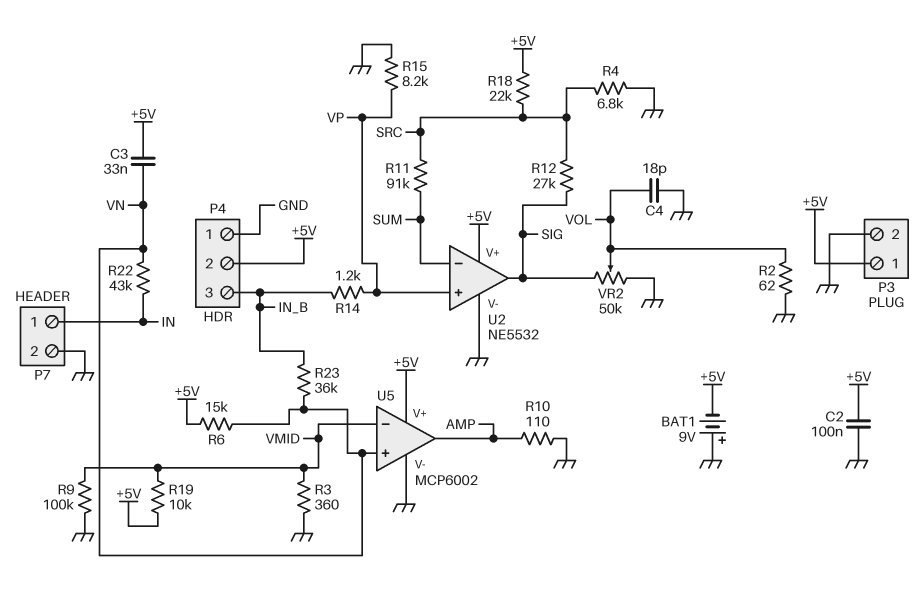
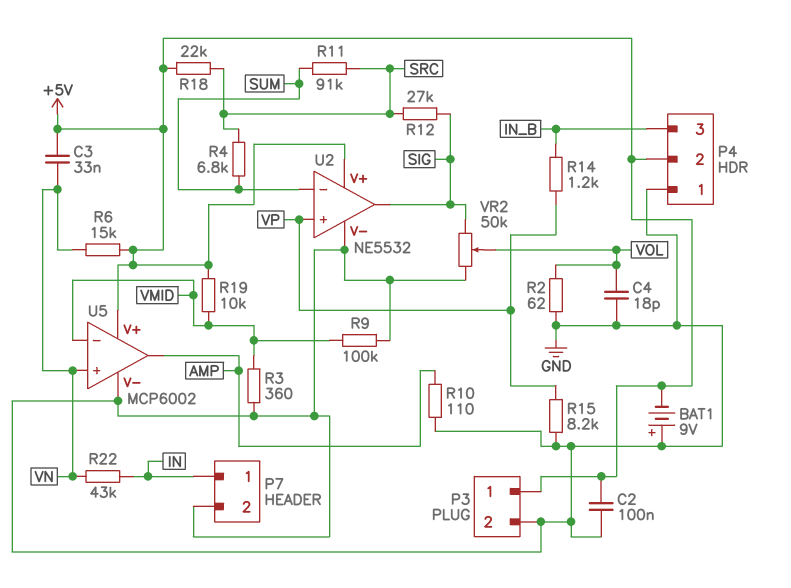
R4: 6.8k (GND, SRC) -> 6.8k (SRC, SUM)
R23: 36k (IN_B, VN) -> none

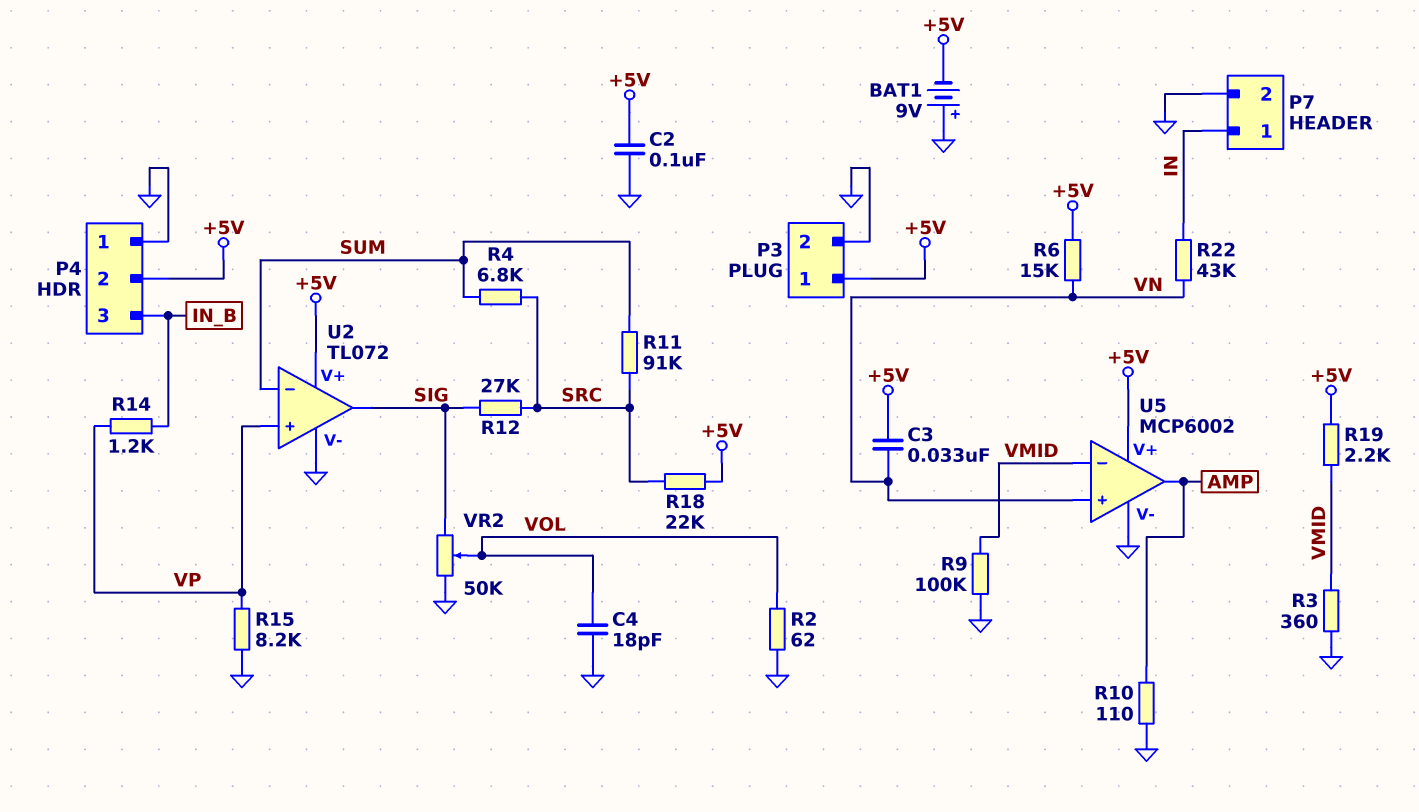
R19: 10k (+5V, VMID) -> 2.2k (+5V, VMID)
U2: NE5532 -> TL072

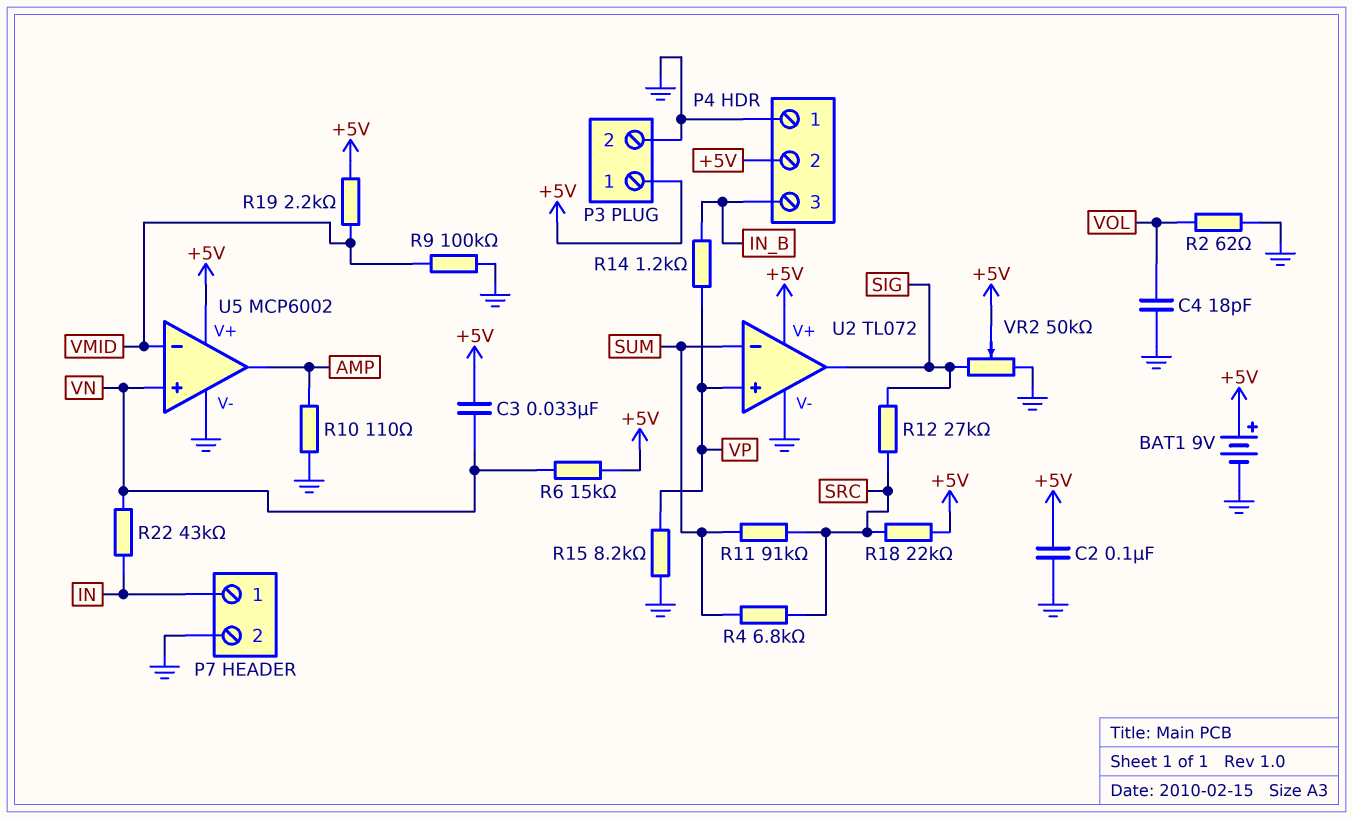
BAT1: 9V (plus GND, minus +5V) -> 9V (plus +5V, minus GND)
R3: 360 (GND, VMID) -> none
VR2: 50k (GND, SIG, wiper VOL) -> 50k (GND, SIG, wiper +5V)

